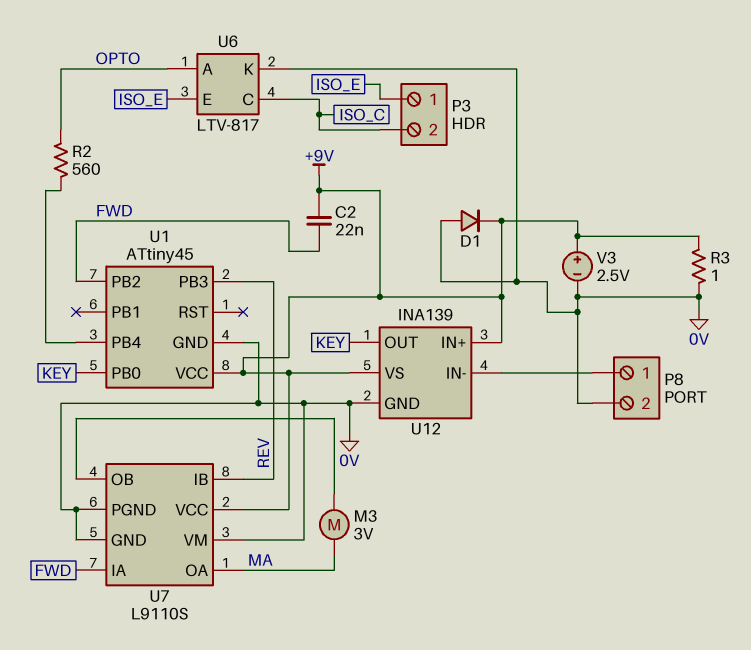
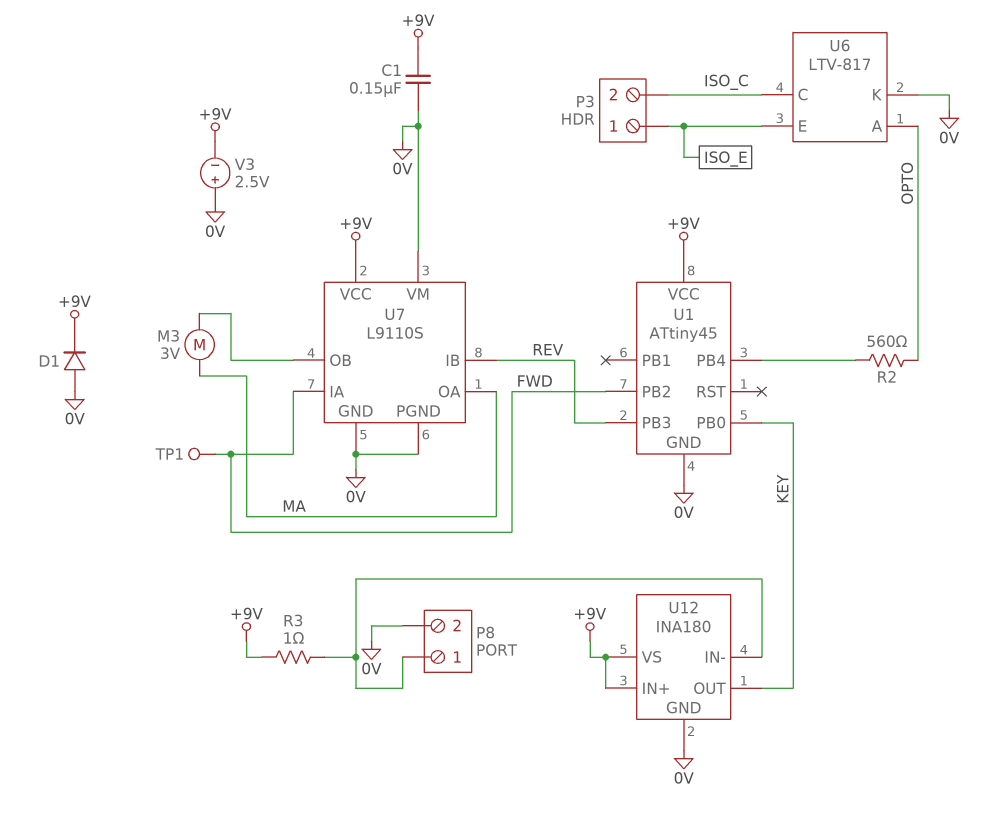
C1: none -> 150nF (+9V, 0V)
C2: 22nF (+9V, FWD) -> none
R3: 1 (+9V, 0V) -> 1 (+9V, P8/1)
TP1: none -> test point (FWD)
U12: INA139 -> INA180
V3: 2.5V (plus +9V, minus 0V) -> 2.5V (plus 0V, minus +9V)

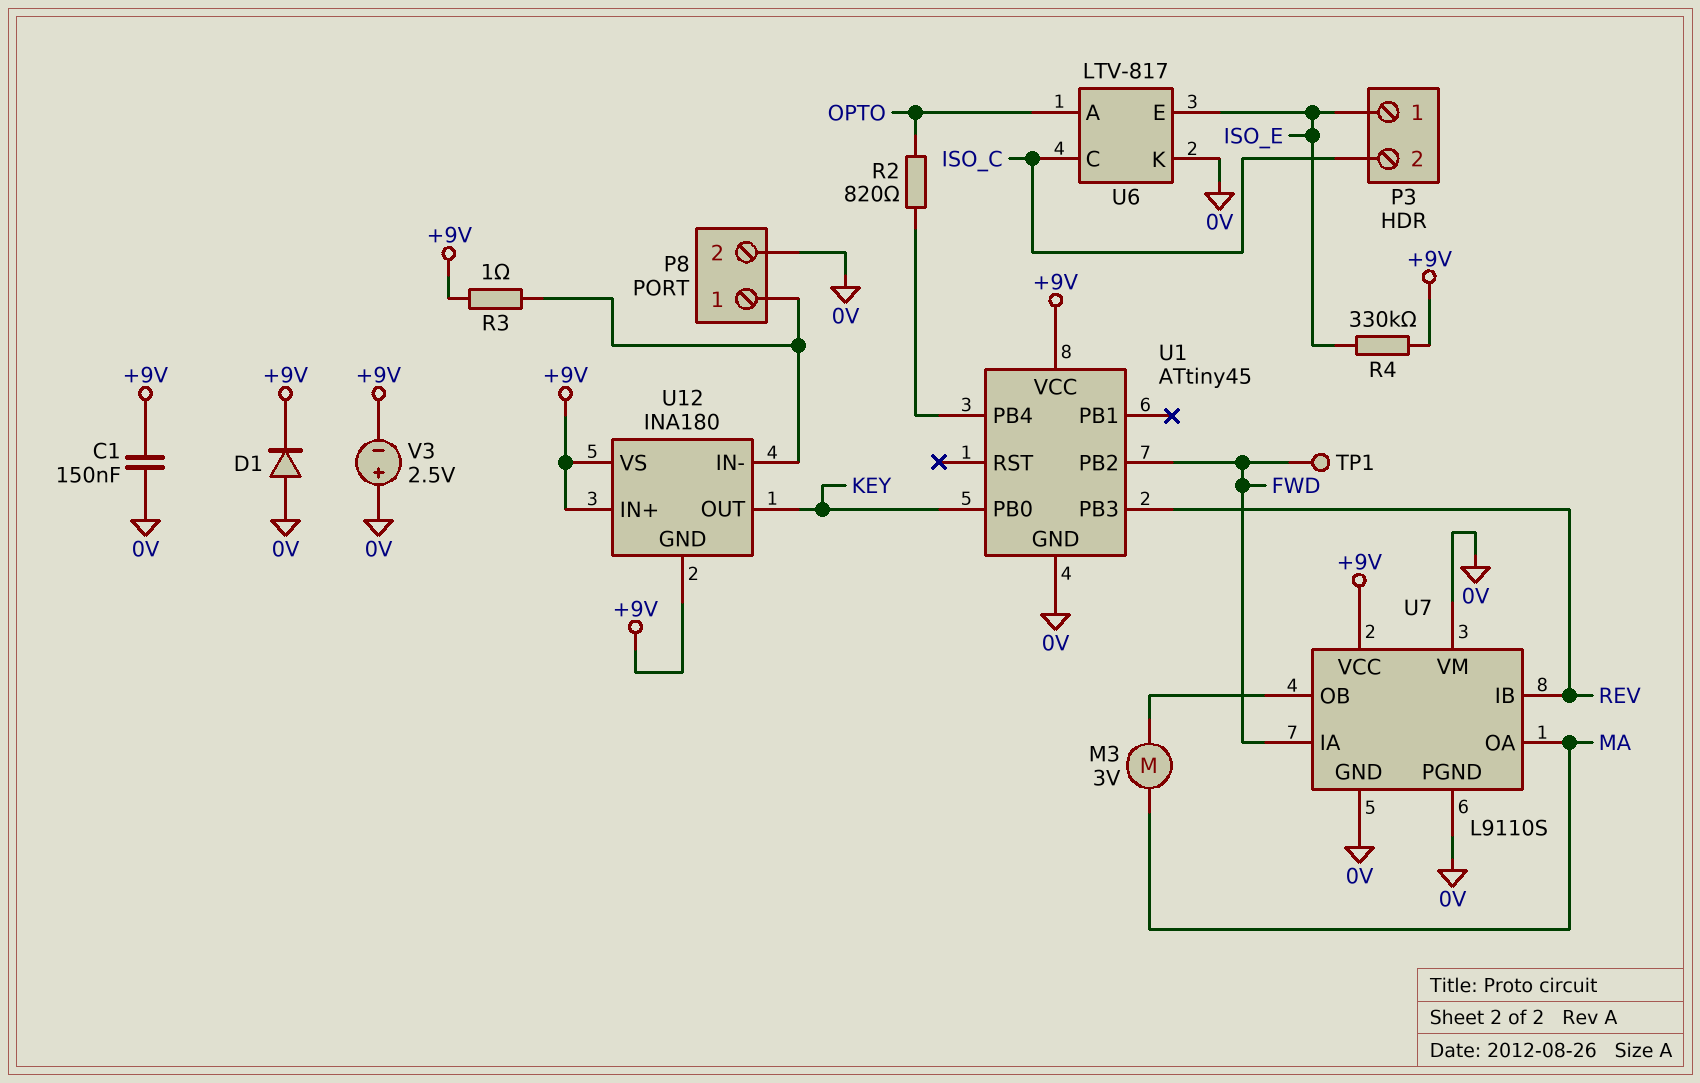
R2: 560 (OPTO, U1/PB4) -> 820 (OPTO, U1/PB4)
R4: none -> 330k (+9V, ISO_E)
U12 pin GND: 0V -> +9V

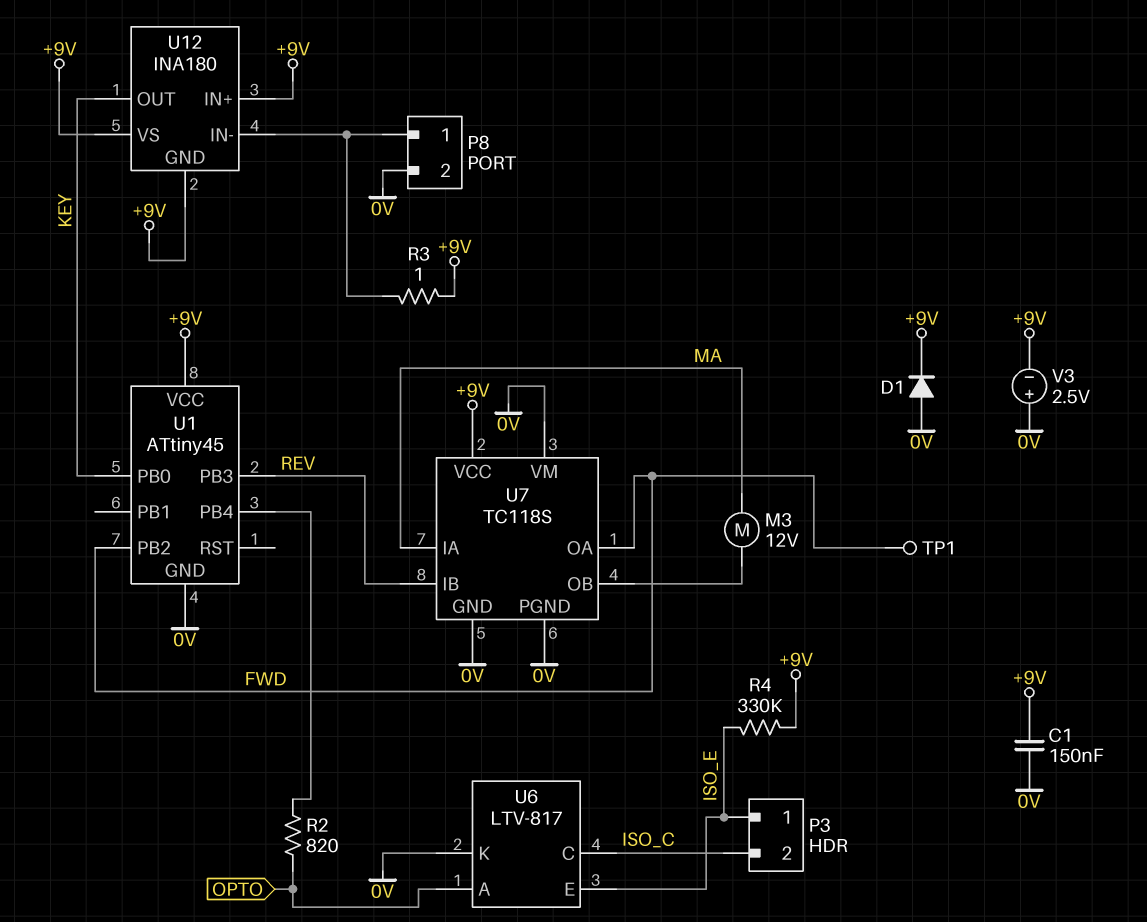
M3: motor 3V (MA, U7/OB) -> motor 12V (MA, U7/OB)
U7: L9110S -> TC118S
U7 pin IA: FWD -> MA
U7 pin OA: MA -> FWD

